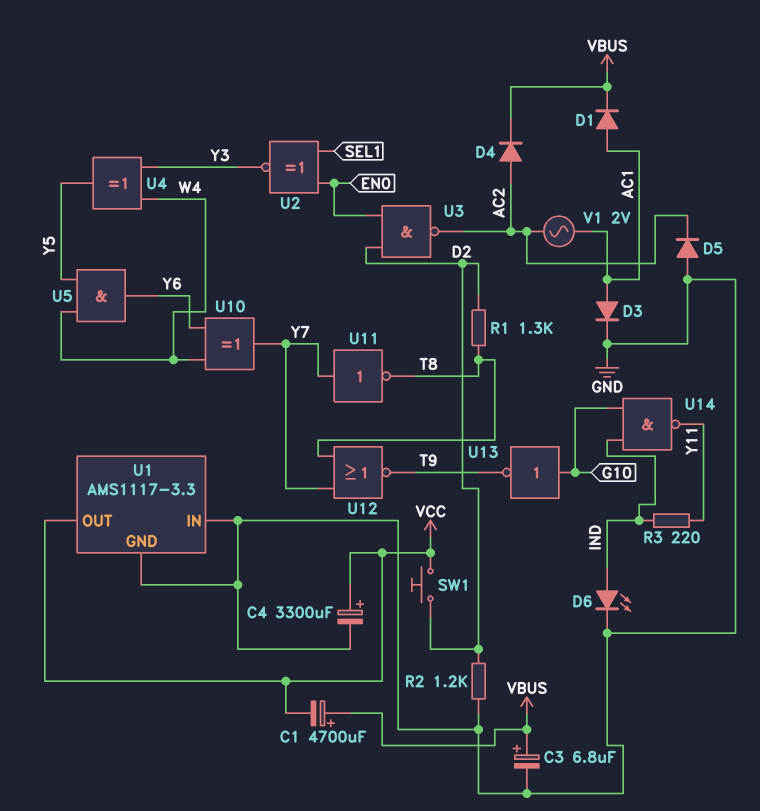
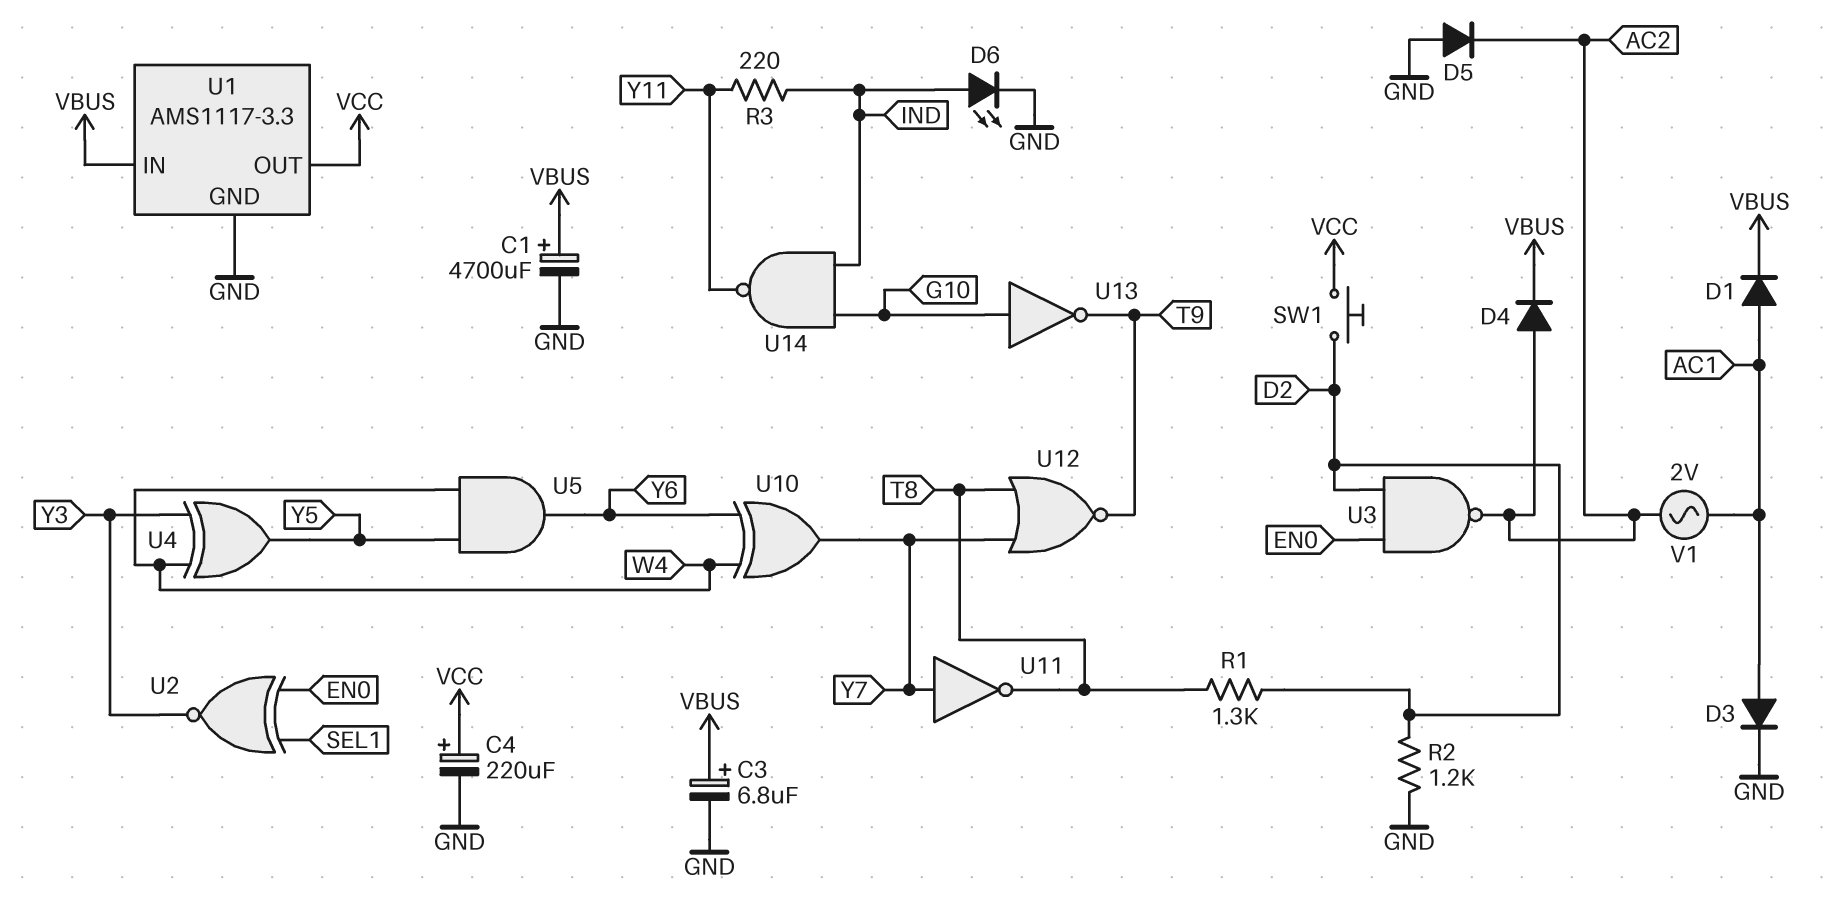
C1: 4700uF (plus VBUS, minus VCC) -> 4700uF (plus VBUS, minus GND)
C4: 3300uF (plus VCC, minus GND) -> 220uF (plus VCC, minus GND)
U1 pin IN: GND -> VBUS

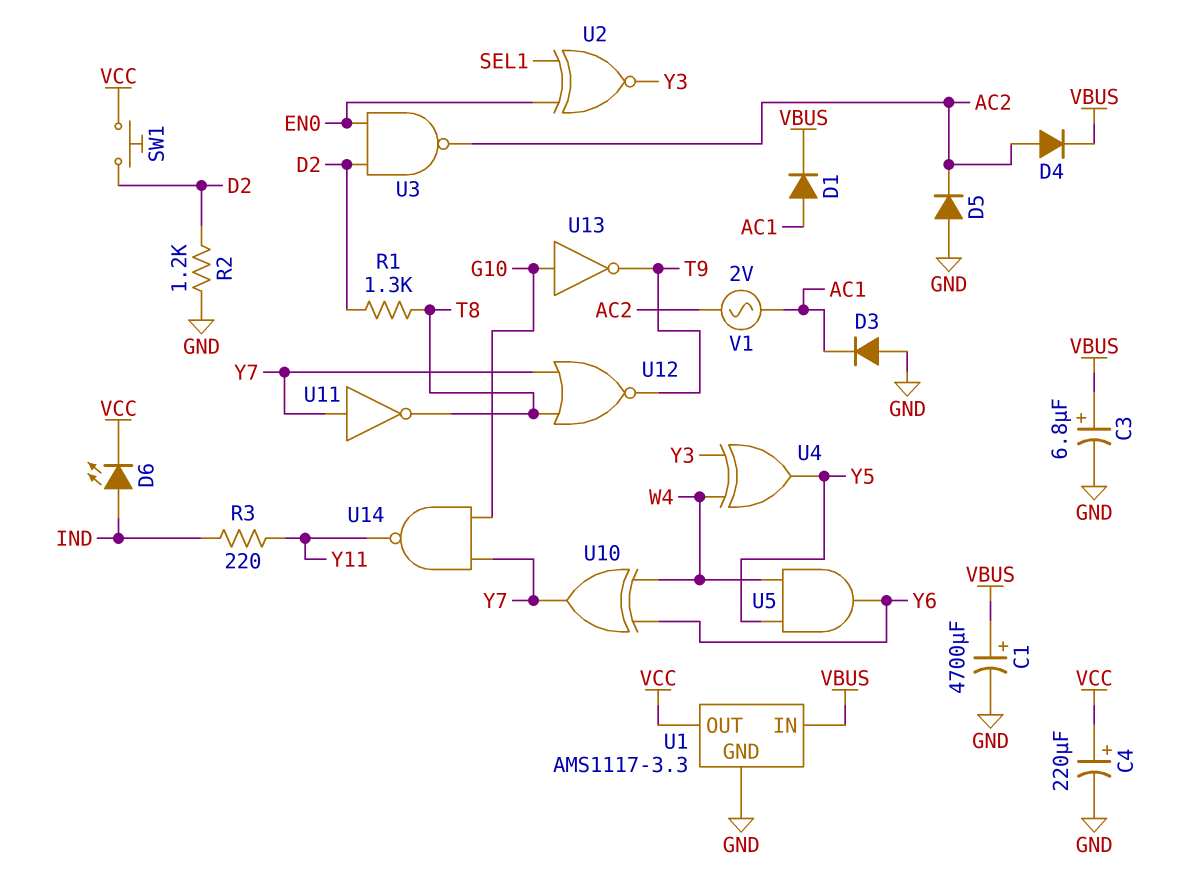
D3: diode (A AC1, K GND) -> diode (A GND, K AC1)
D6: LED (A IND, K GND) -> LED (A IND, K VCC)
U14: NAND (in G10, in IND, out Y11) -> NAND (in G10, in Y7, out Y11)

